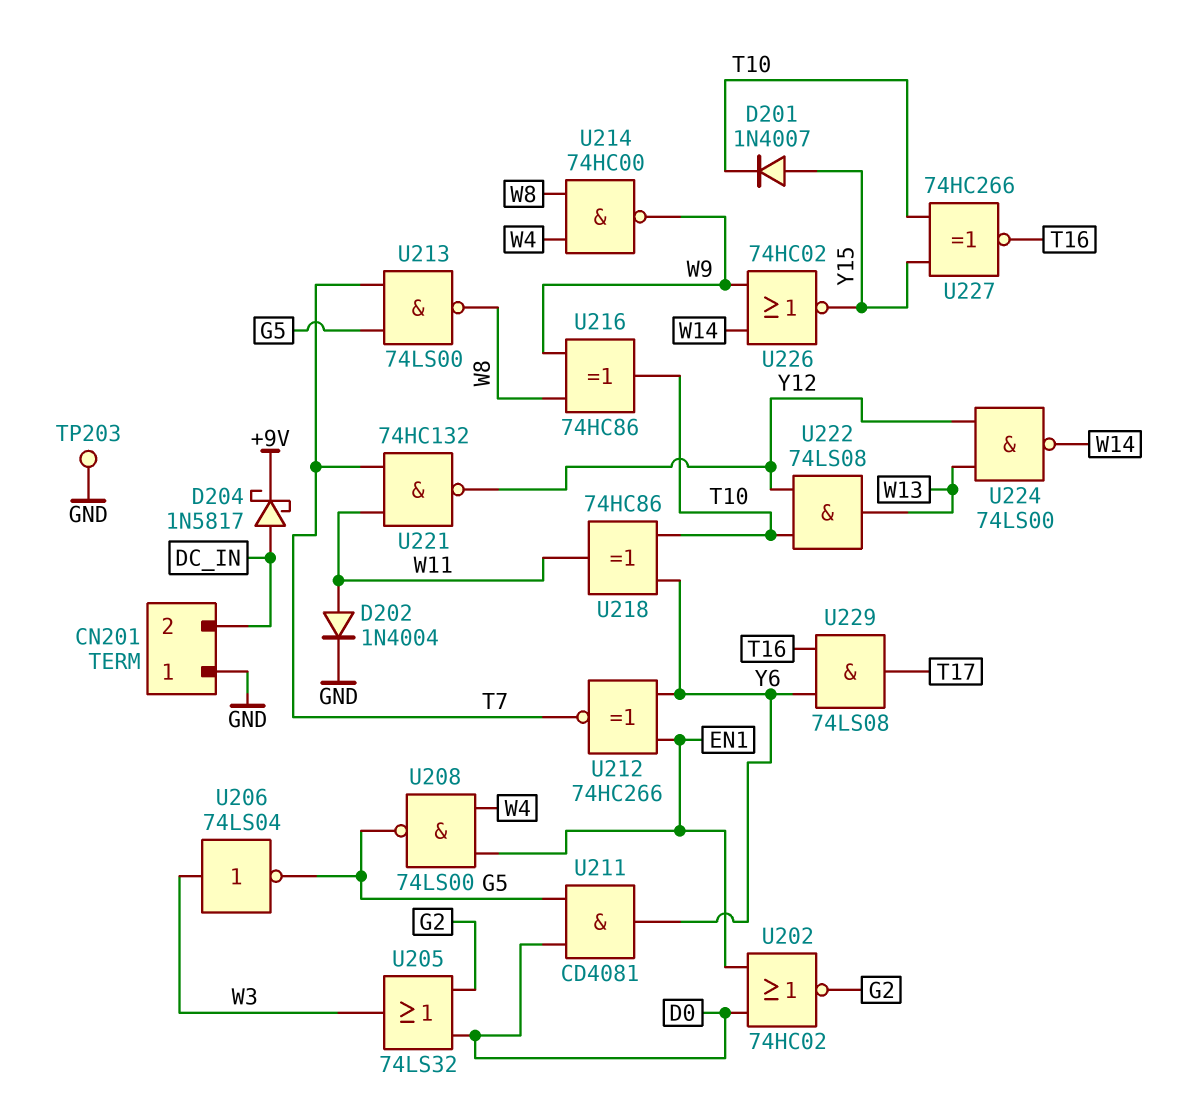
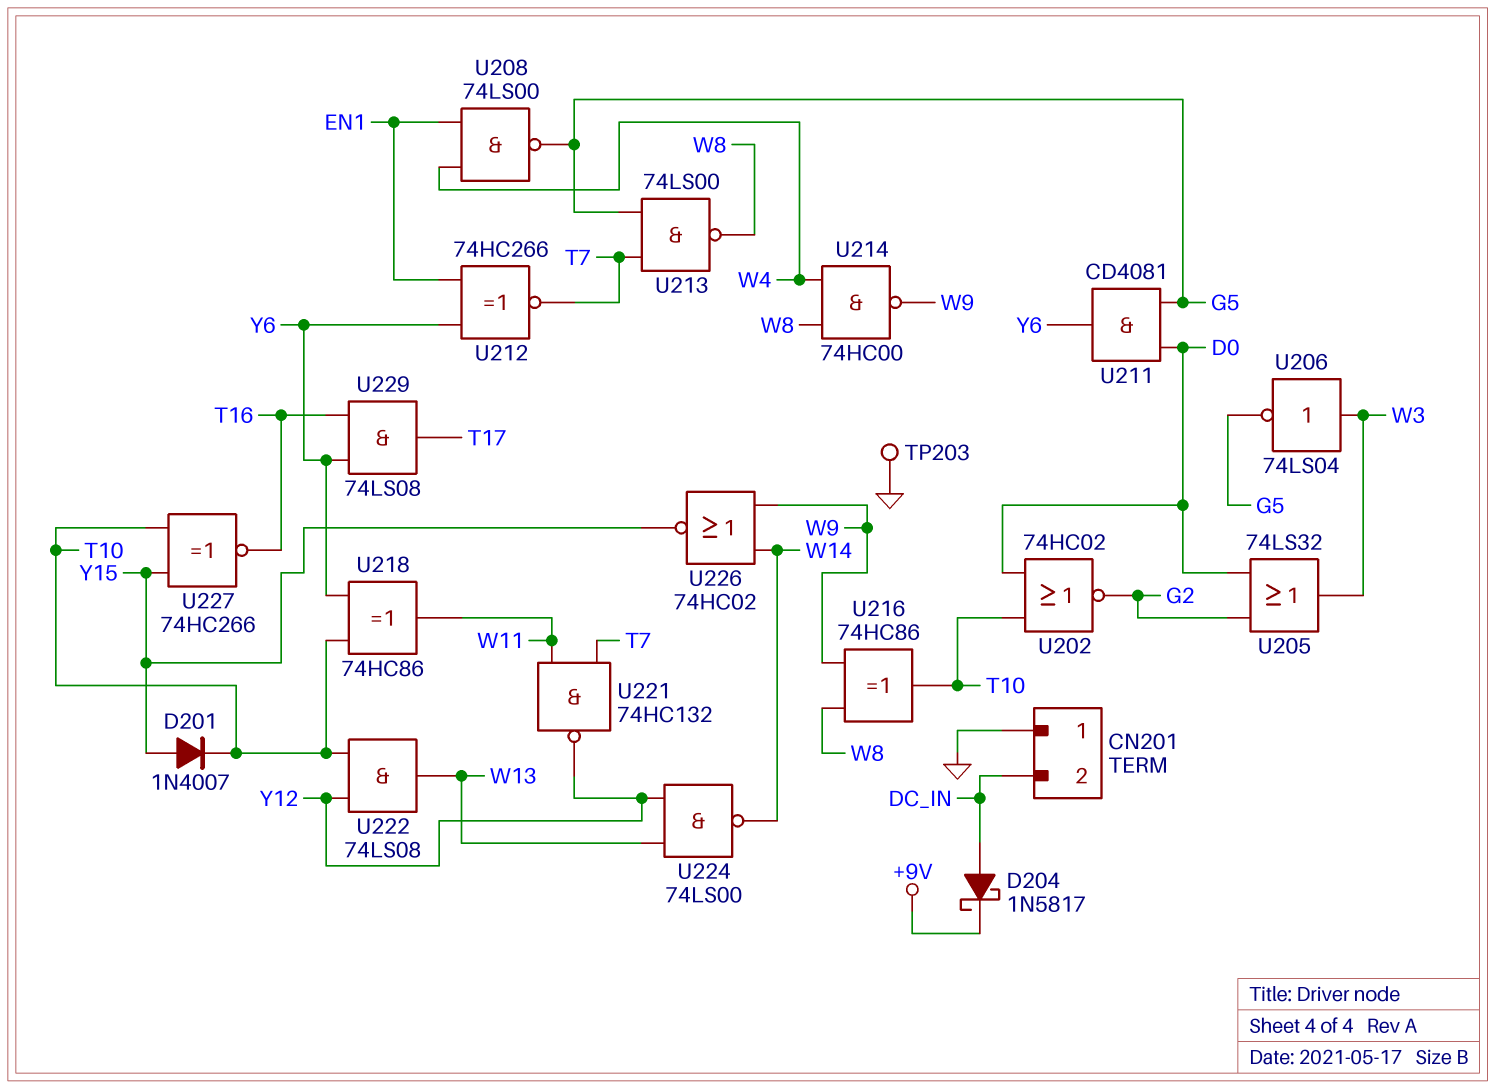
D202: diode 1N4004 (A W11, K GND) -> none
U202: NOR 74HC02 (in D0, in EN1, out G2) -> NOR 74HC02 (in D0, in T10, out G2)

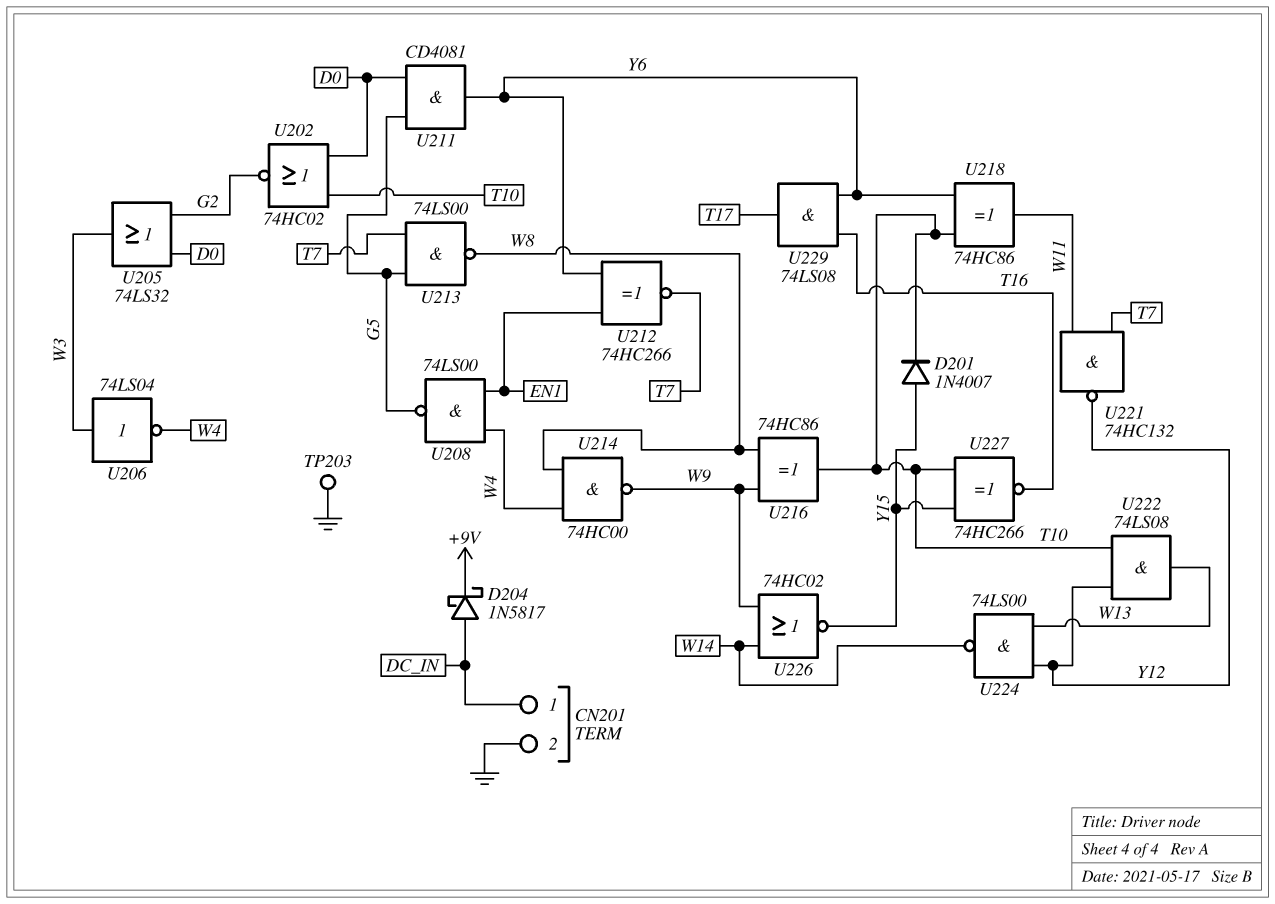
CN201 pin 1: GND -> DC_IN
CN201 pin 2: DC_IN -> GND
U206: NOT 74LS04 (in W3, out G5) -> NOT 74LS04 (in W3, out W4)

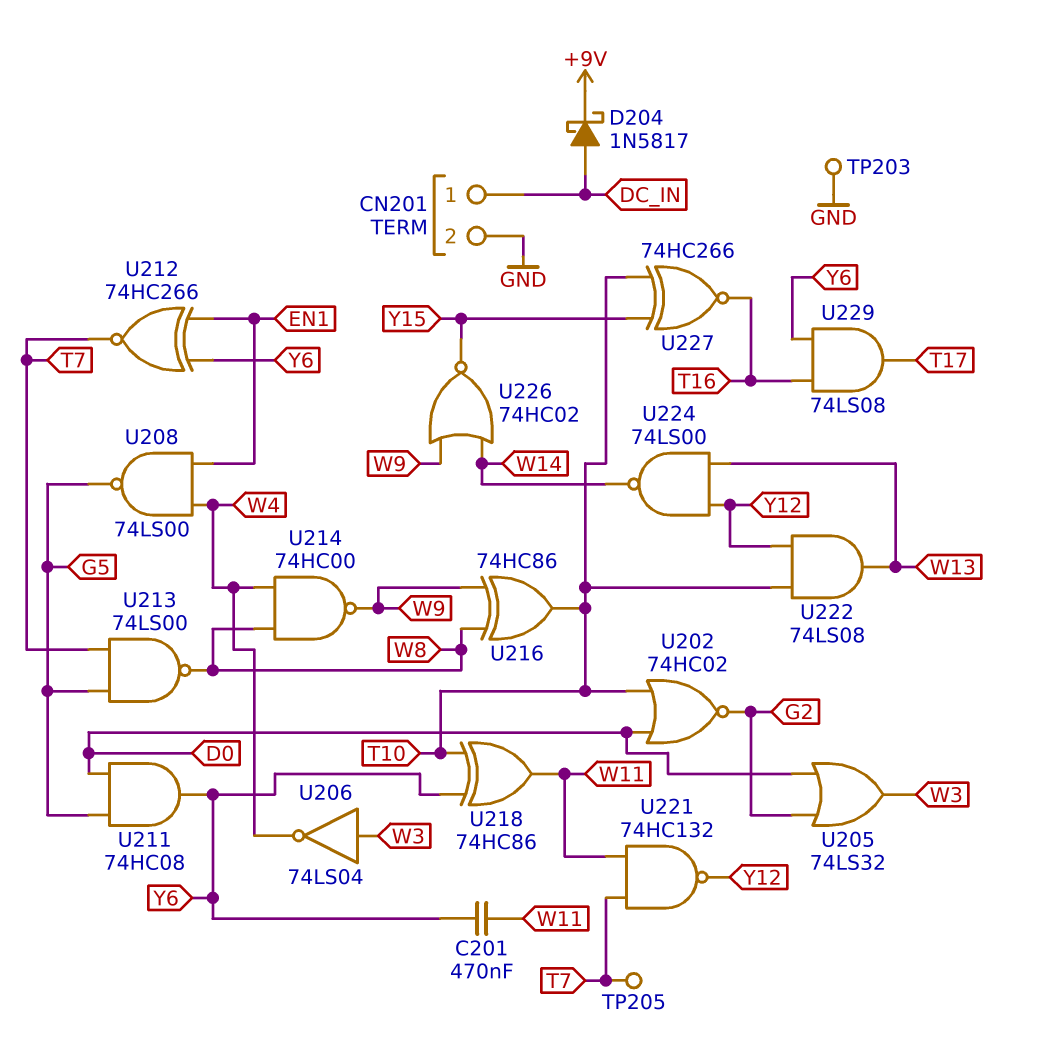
C201: none -> 470nF (W11, Y6)
D201: diode 1N4007 (A Y15, K T10) -> none
TP205: none -> test point (T7)
U211: AND CD4081 (in D0, in G5, out Y6) -> AND 74HC08 (in D0, in G5, out Y6)

